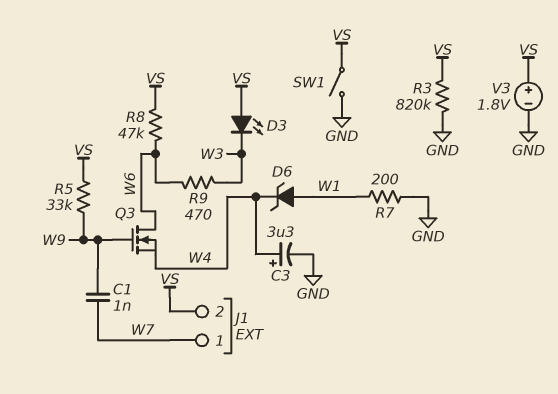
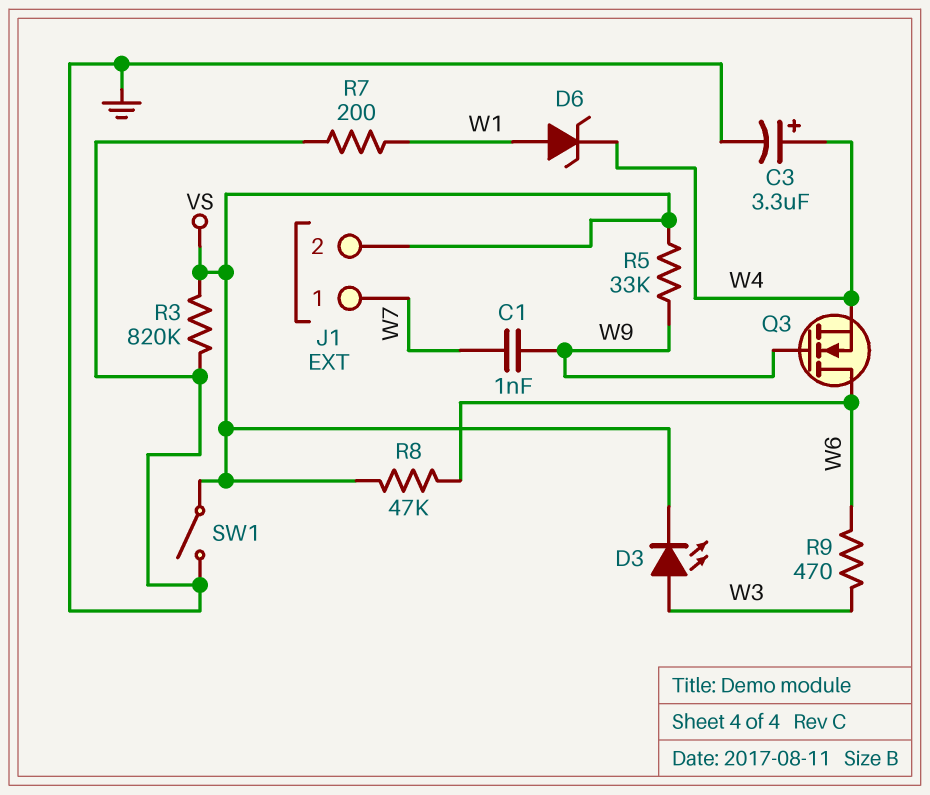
D3: LED (A VS, K W3) -> LED (A W3, K VS)
V3: 1.8V (plus VS, minus GND) -> none

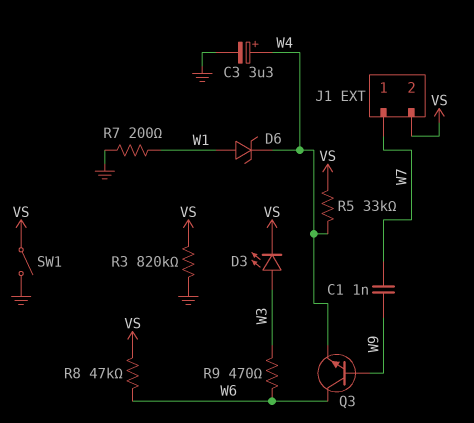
Q3: NMOS (G W9, D W6, S W4) -> NPN (B W9, C W6, E W4)
R5: 33k (VS, W9) -> 33k (VS, W4)

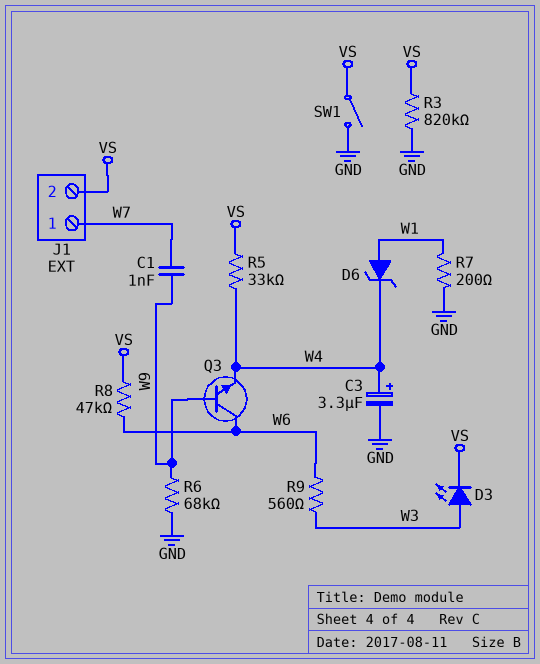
R6: none -> 68k (GND, W9)
R9: 470 (W3, W6) -> 560 (W3, W6)

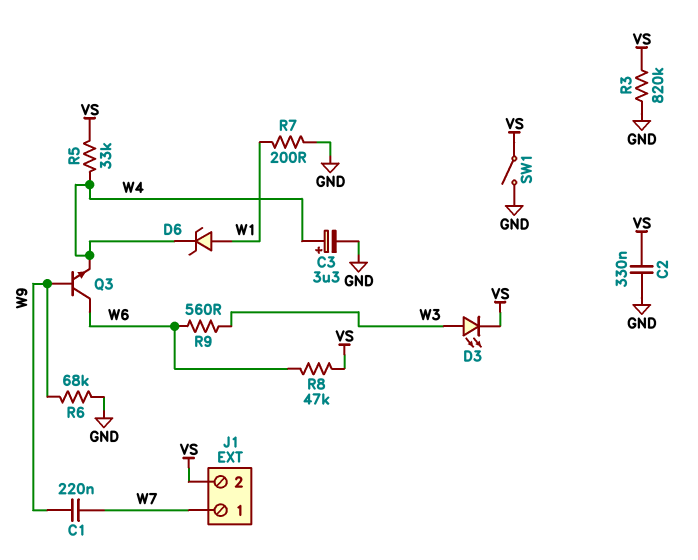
C1: 1nF (W7, W9) -> 220nF (W7, W9)
C2: none -> 330nF (GND, VS)

